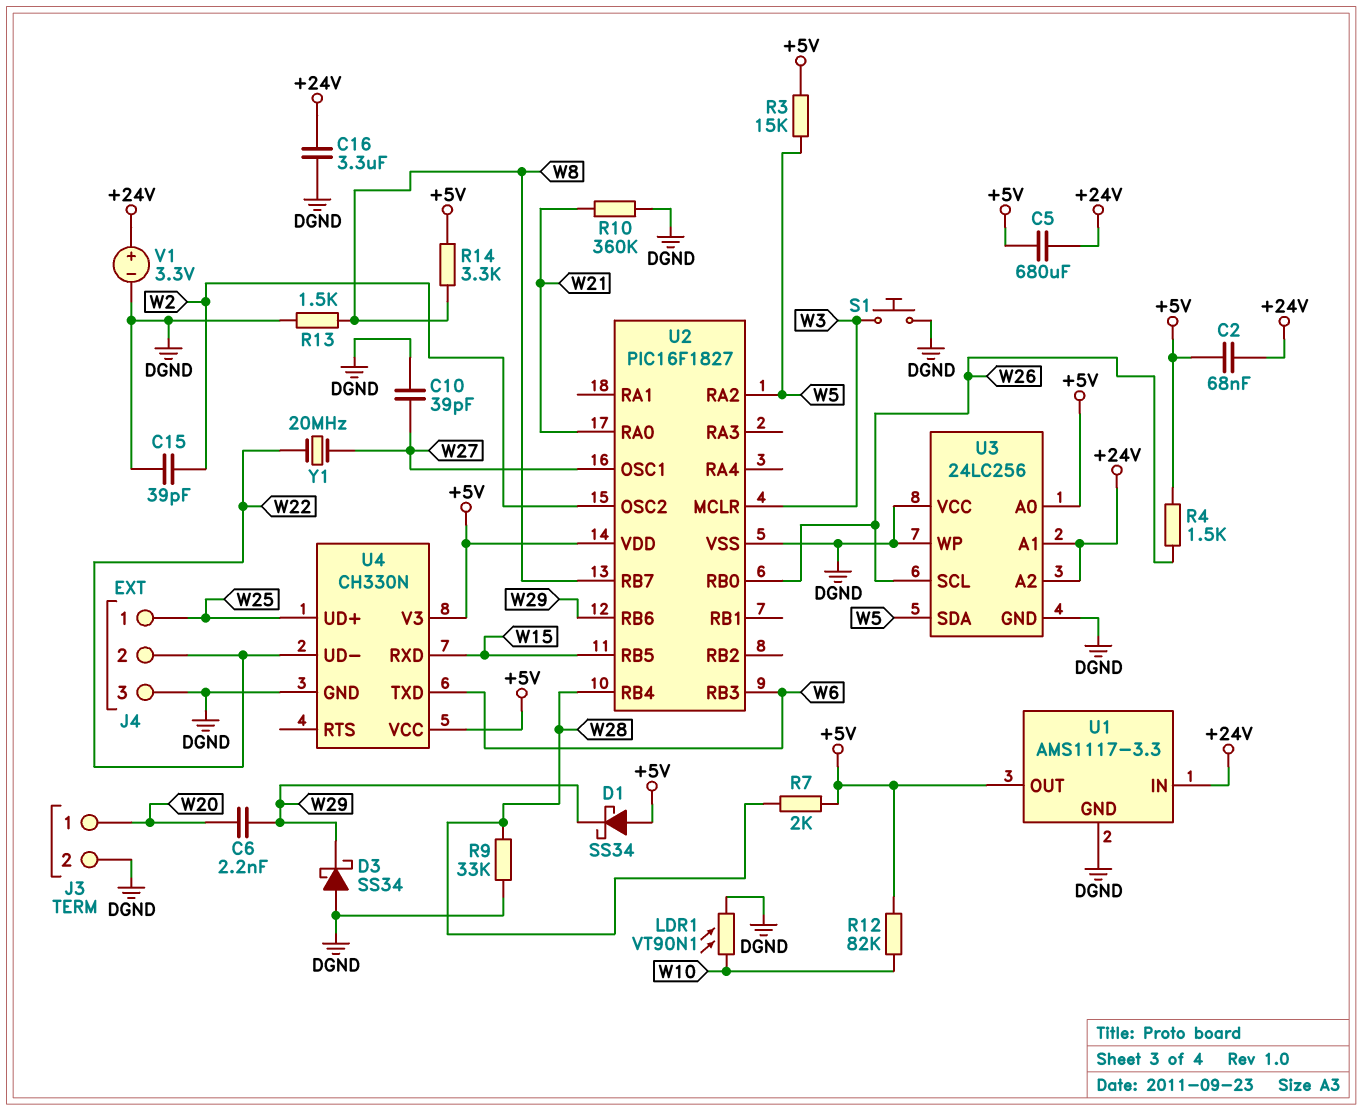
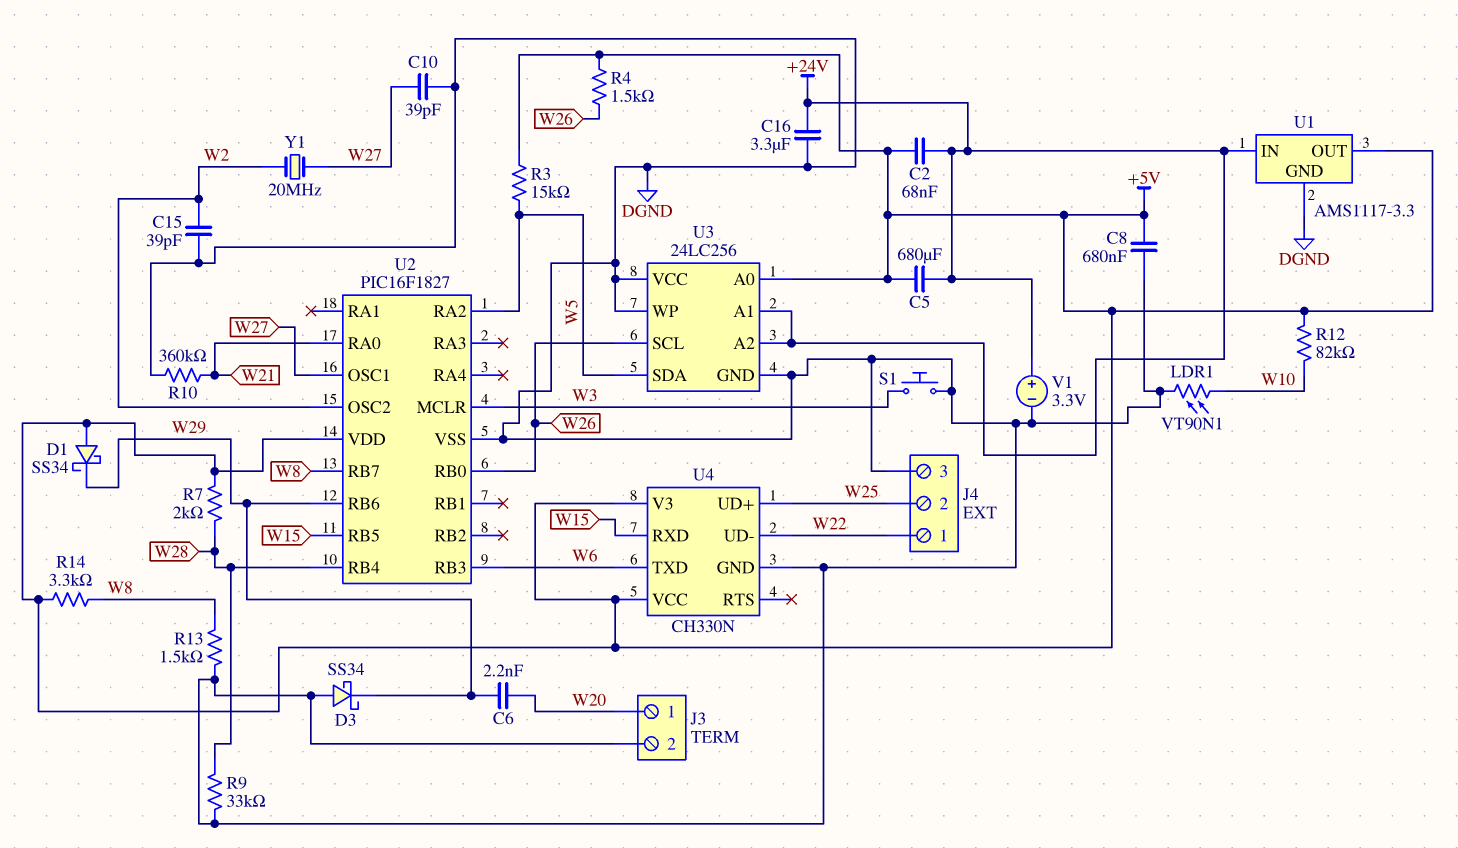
C8: none -> 680nF (+5V, DGND)
J4 pin 1: W25 -> W22
J4 pin 2: W22 -> W25
Y1: 20MHz (W22, W27) -> 20MHz (W2, W27)

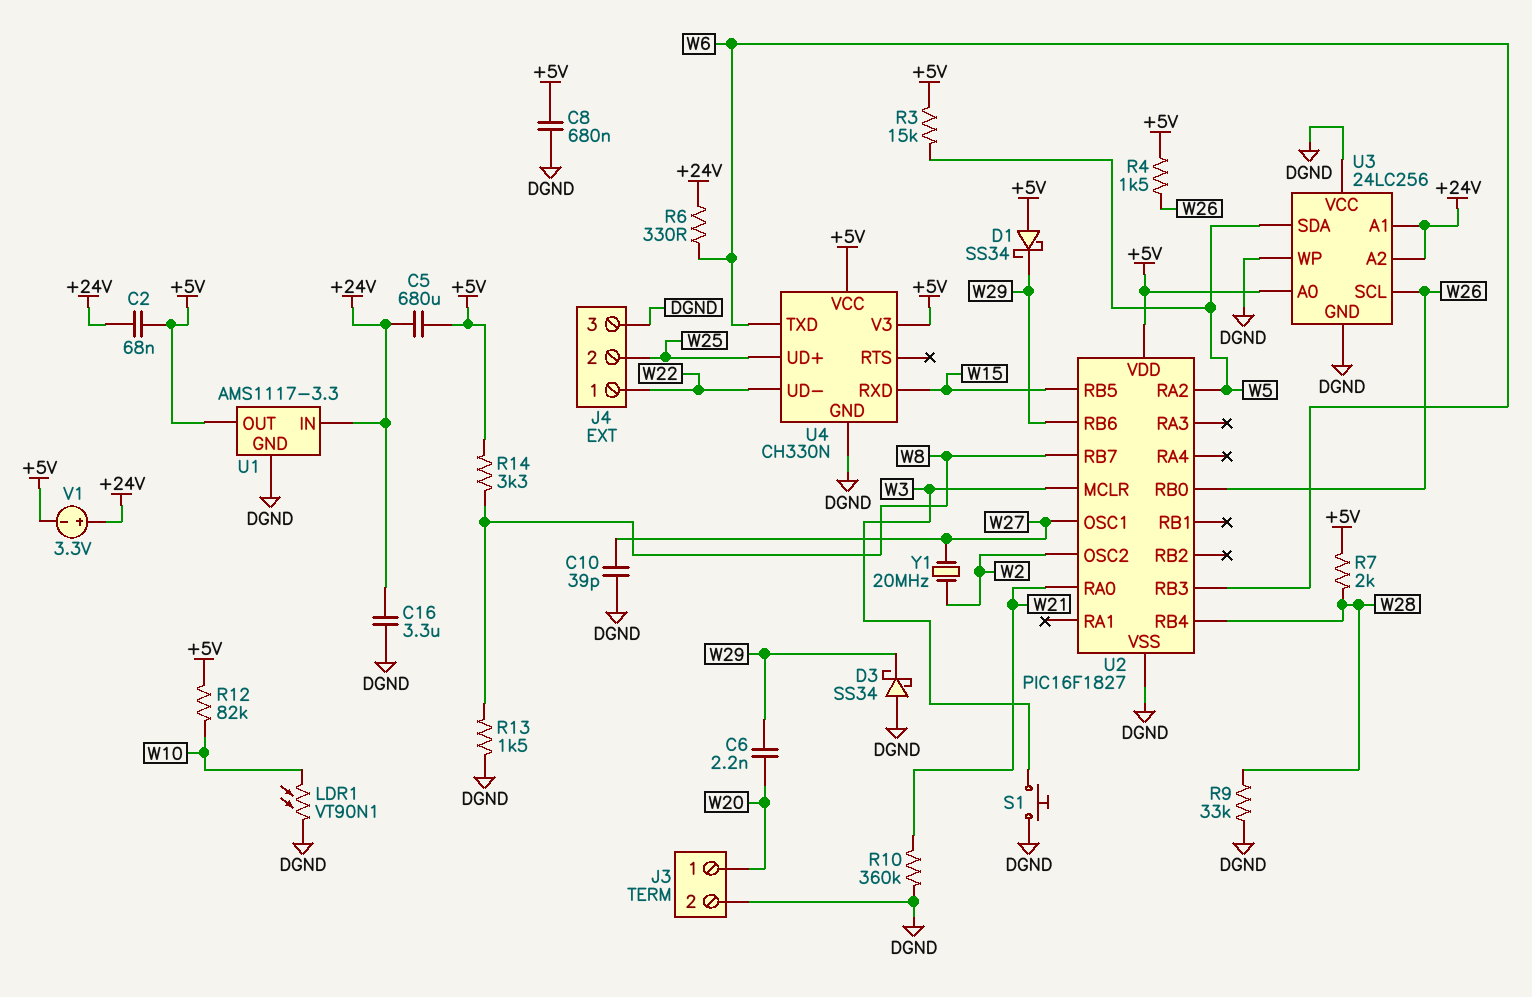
C15: 39pF (DGND, W2) -> none
R6: none -> 330 (+24V, W6)
V1: 3.3V (plus +24V, minus DGND) -> 3.3V (plus +24V, minus +5V)

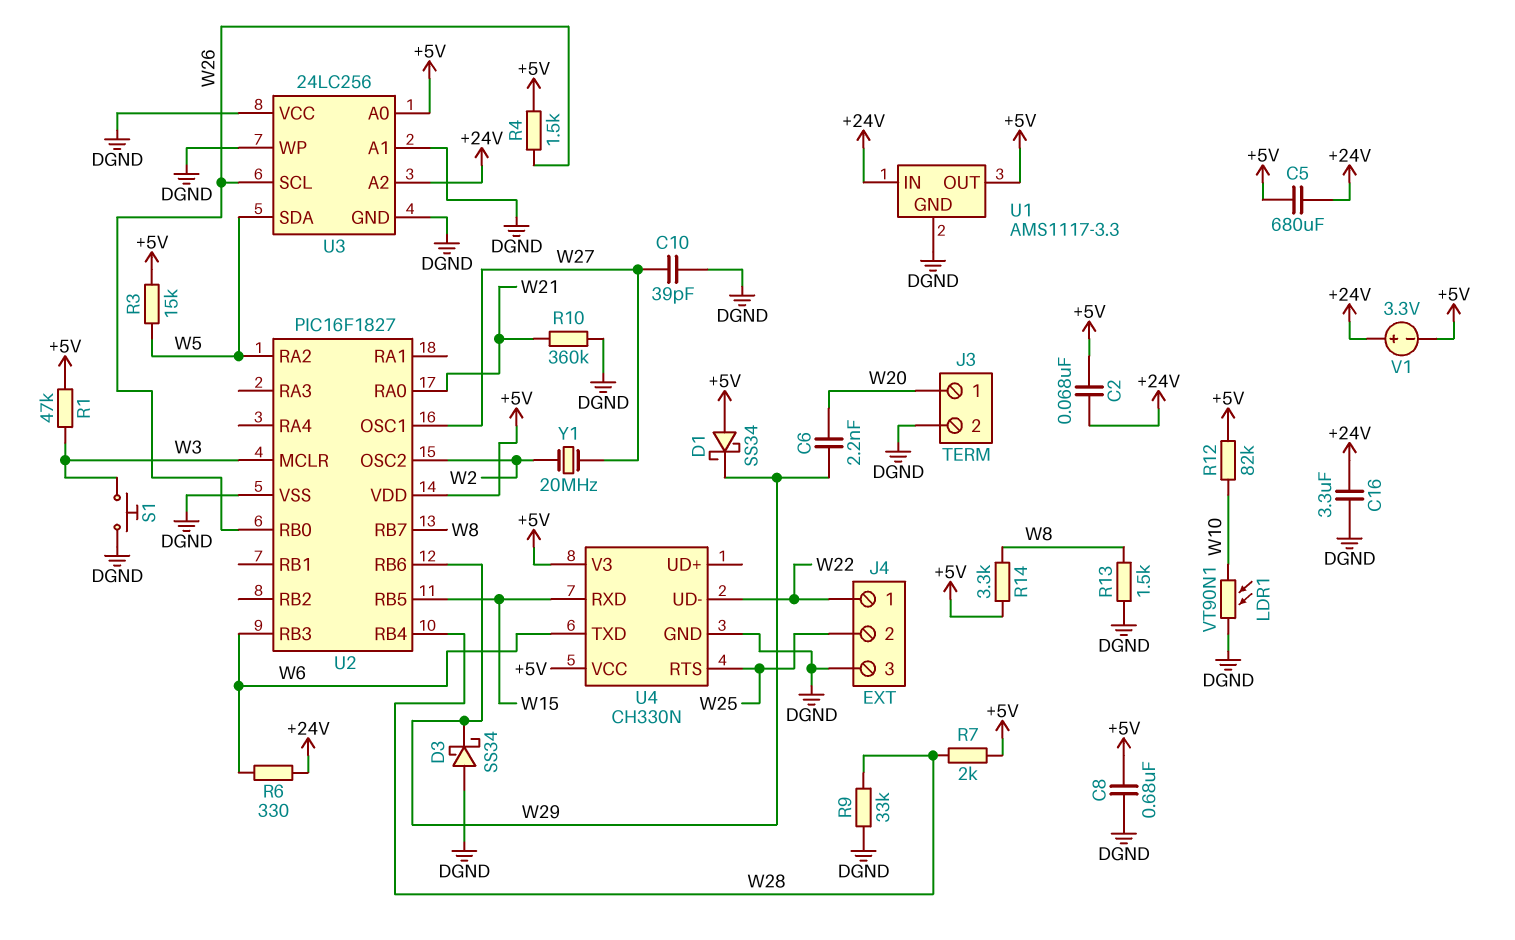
R1: none -> 47k (+5V, W3)
U3 pin A1: +24V -> DGND
U4 pin RTS: none -> W25
U4 pin UD+: W25 -> none

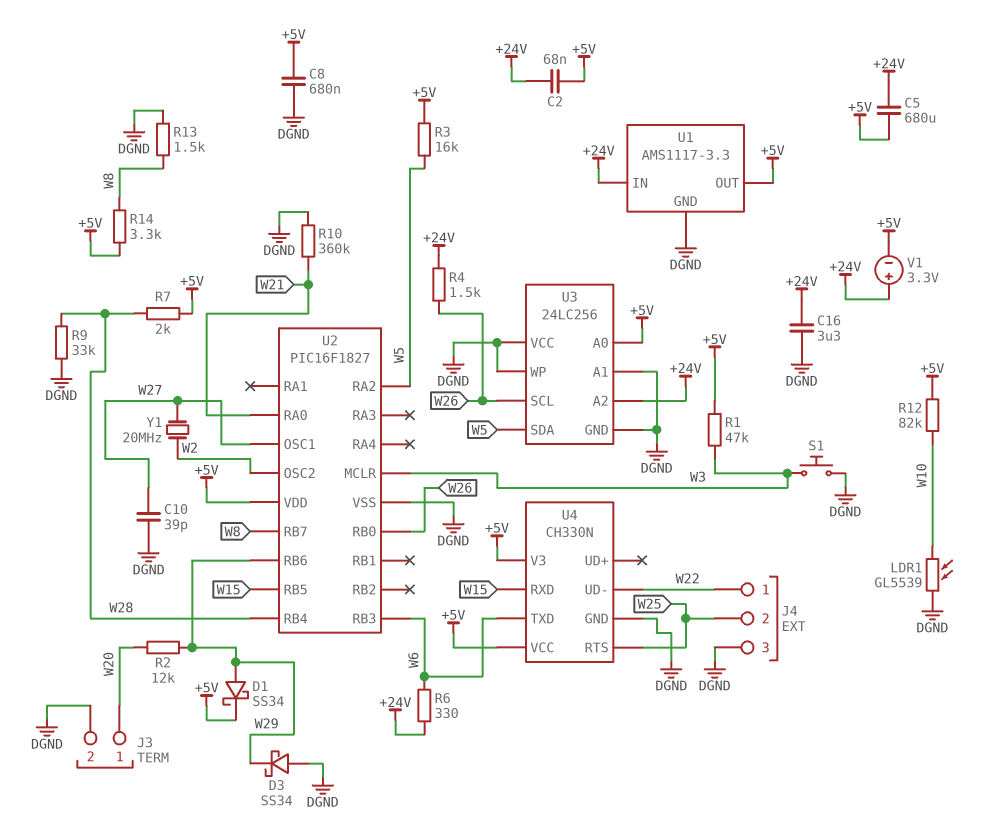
C6: 2.2nF (W20, W29) -> none
D1: schottky SS34 (A +5V, K W29) -> schottky SS34 (A W29, K +5V)
LDR1: VT90N1 (DGND, W10) -> GL5539 (DGND, W10)
R2: none -> 12k (W20, W29)
R3: 15k (+5V, W5) -> 16k (+5V, W5)
R4: 1.5k (+5V, W26) -> 1.5k (+24V, W26)

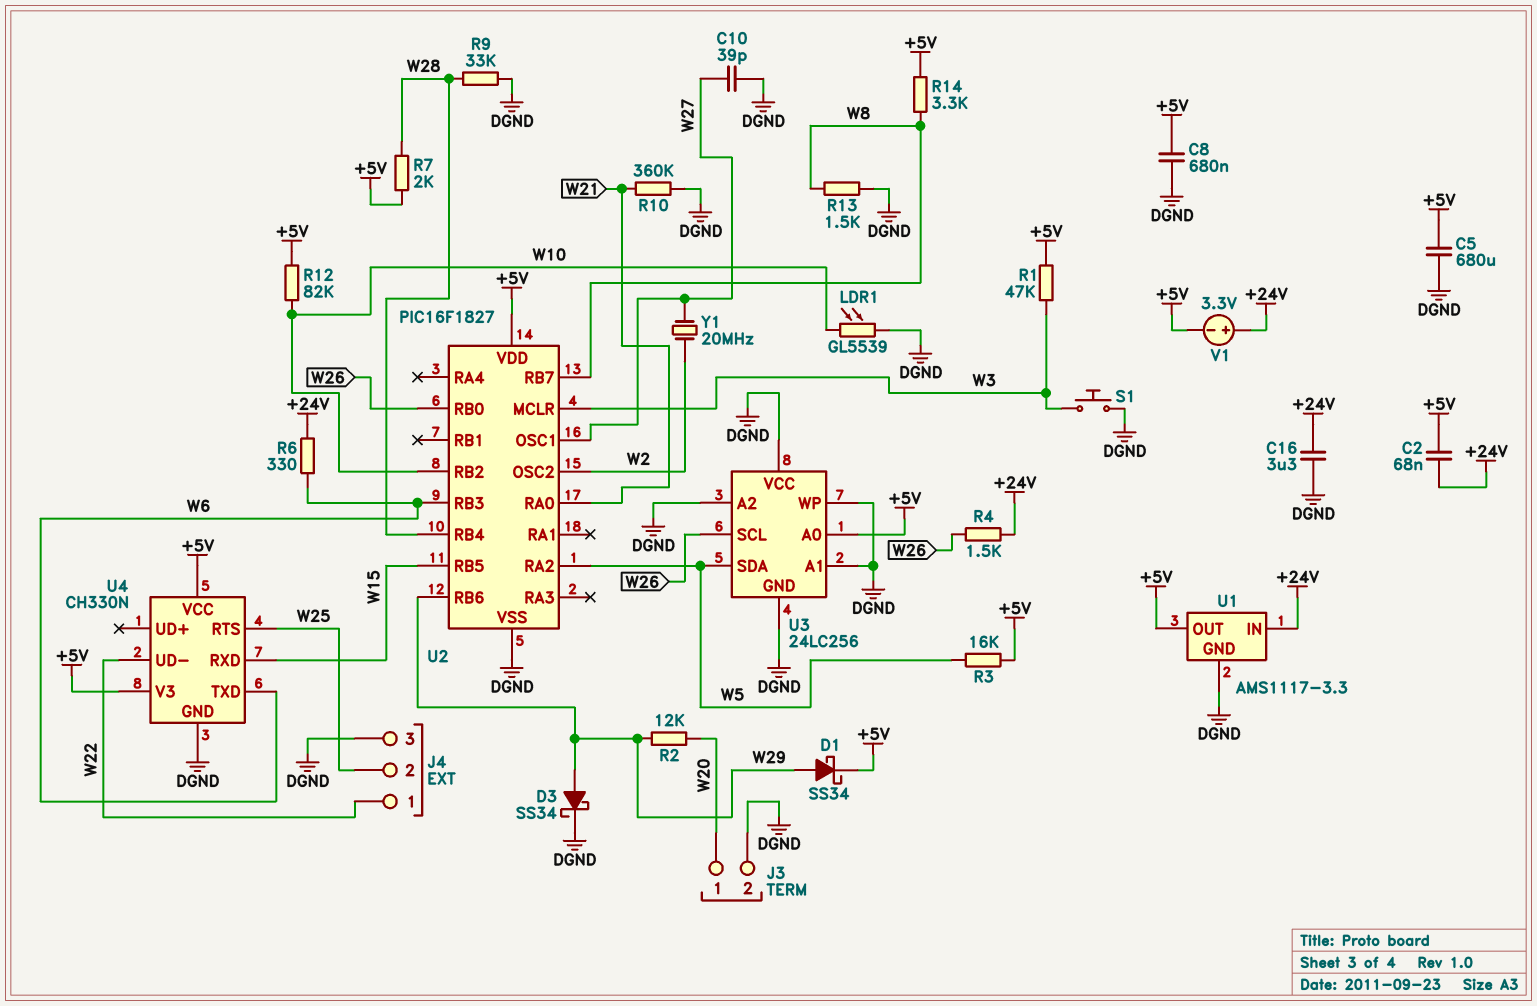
C5: 680uF (+5V, +24V) -> 680uF (+5V, DGND)
D3: schottky SS34 (A DGND, K W29) -> schottky SS34 (A W29, K DGND)
U2 pin RB2: none -> W10
U3 pin A2: +24V -> DGND

